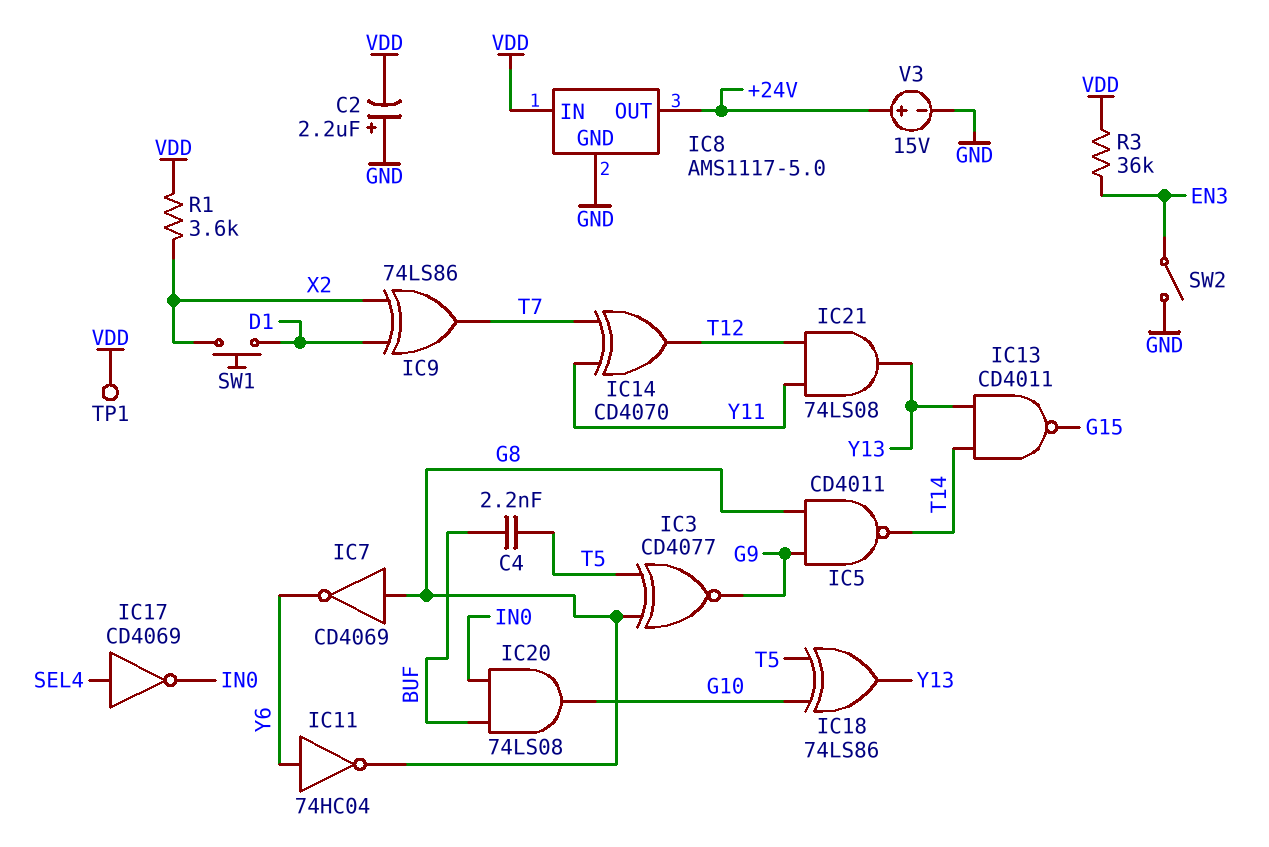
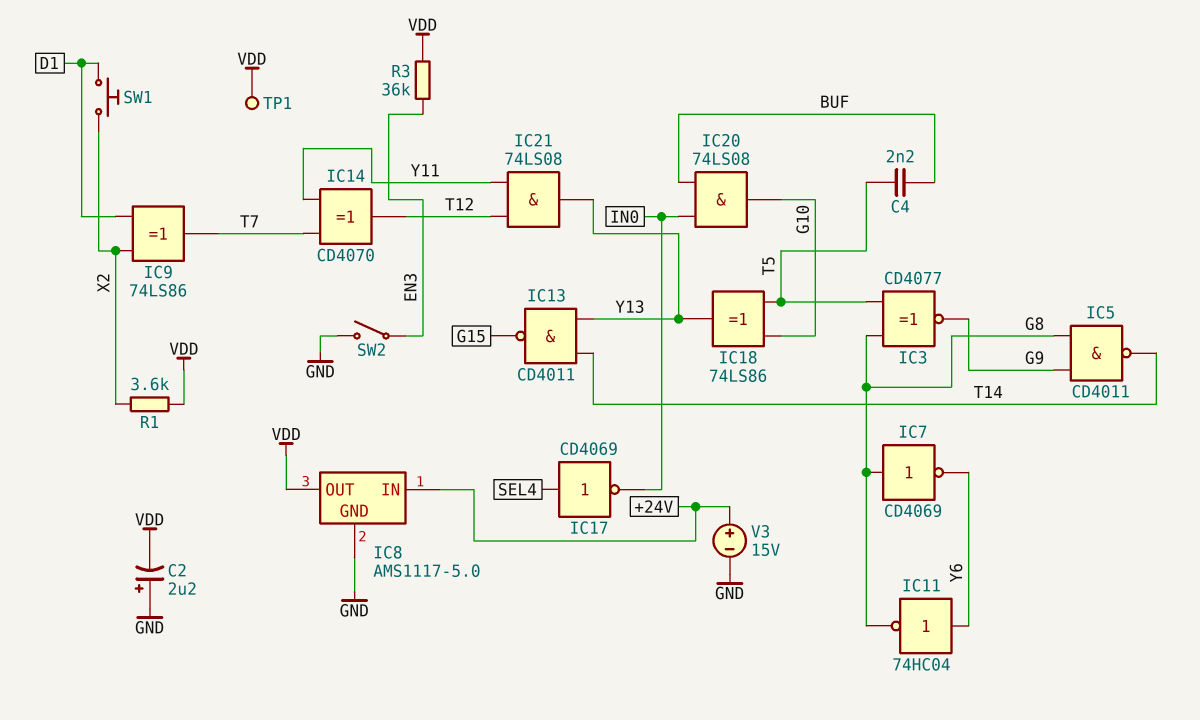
IC8 pin IN: VDD -> +24V
IC8 pin OUT: +24V -> VDD

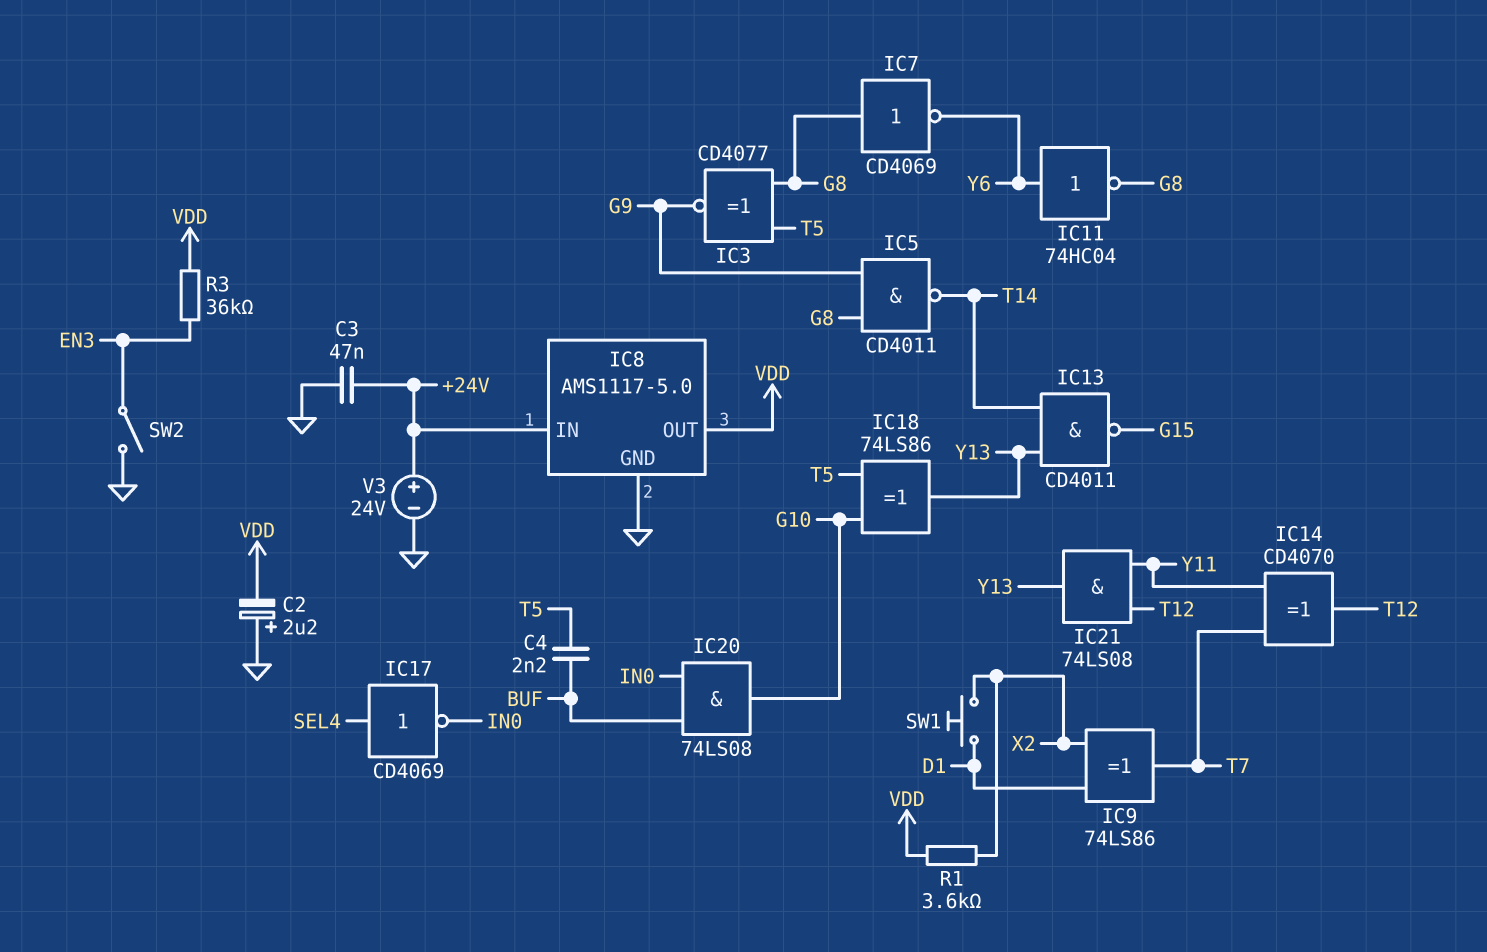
C3: none -> 47nF (+24V, GND)
TP1: test point (VDD) -> none
V3: 15V (plus +24V, minus GND) -> 24V (plus +24V, minus GND)

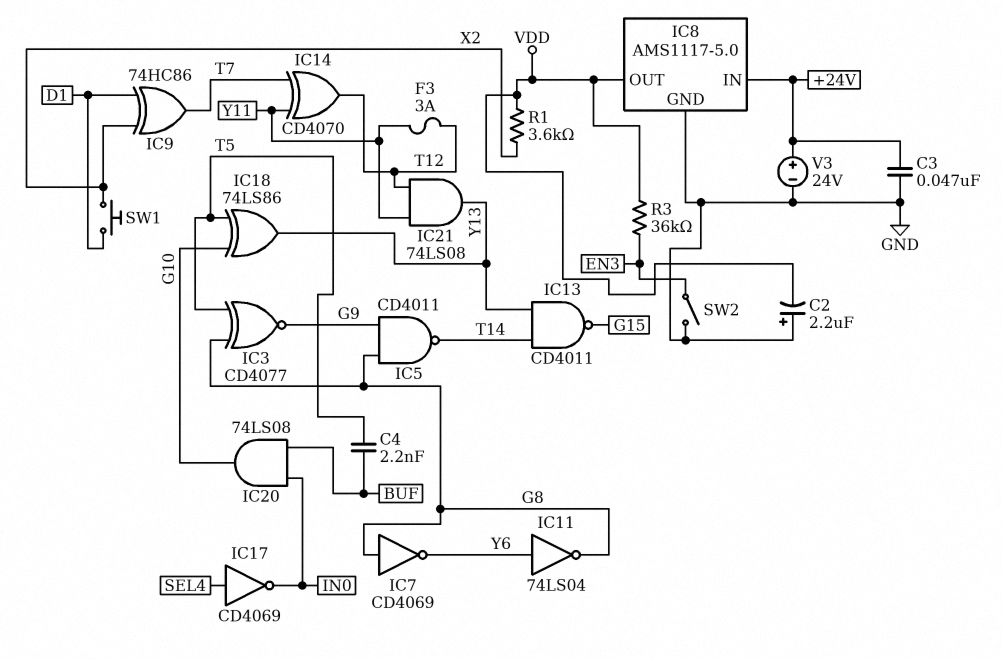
F3: none -> 3A (T12, Y11)
IC9: XOR 74LS86 (in D1, in X2, out T7) -> XOR 74HC86 (in D1, in X2, out T7)
IC11: NOT 74HC04 (in Y6, out G8) -> NOT 74LS04 (in Y6, out G8)

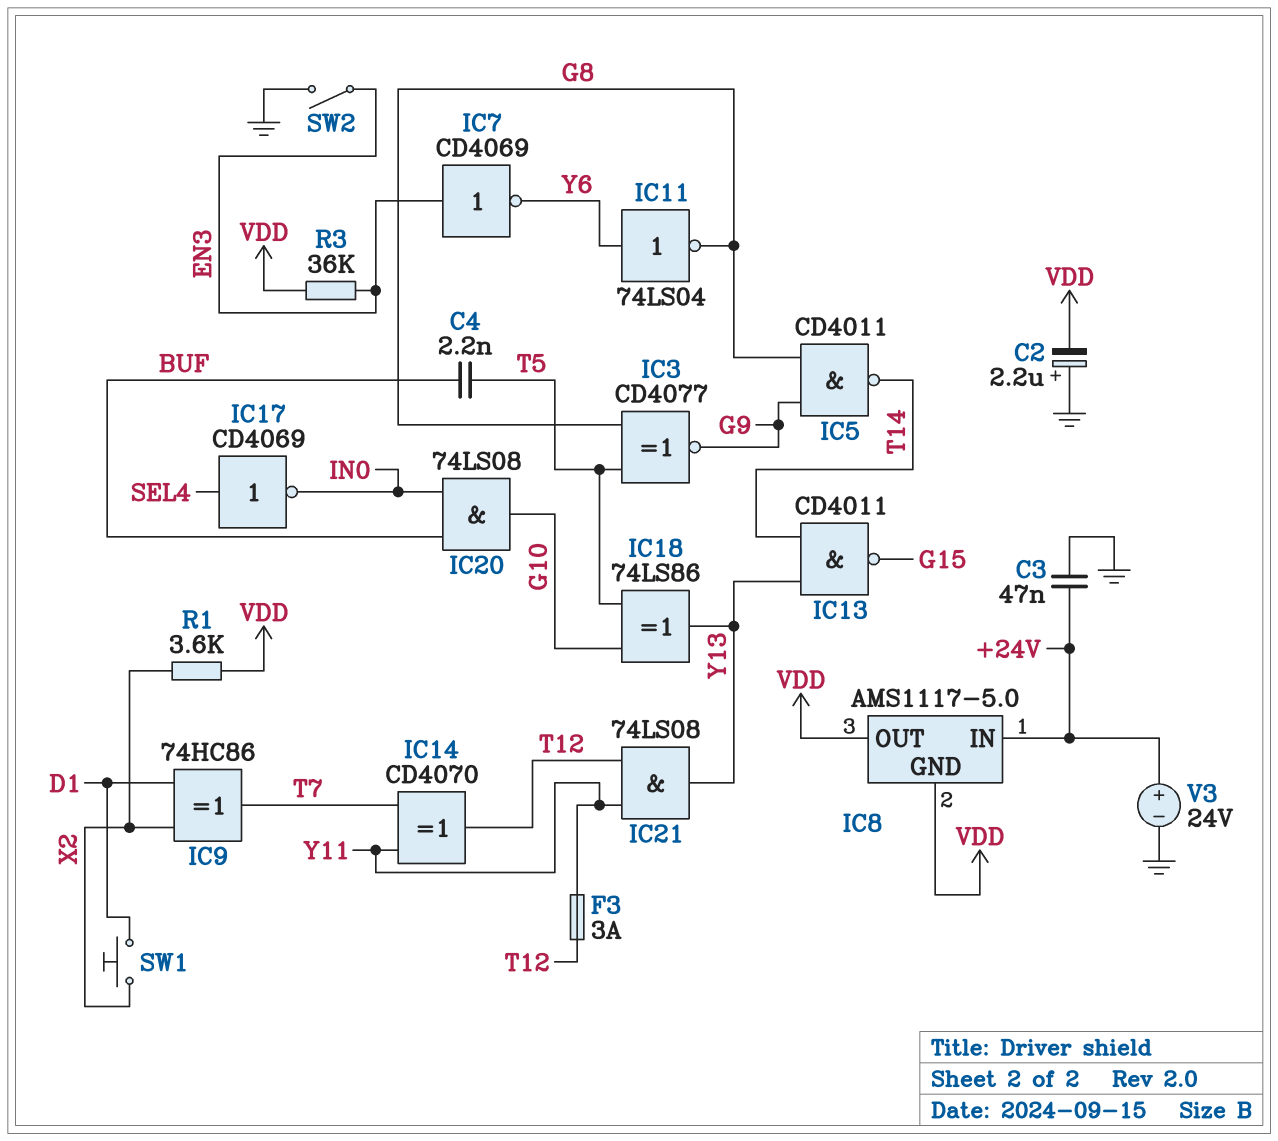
IC7: NOT CD4069 (in G8, out Y6) -> NOT CD4069 (in EN3, out Y6)
IC8 pin GND: GND -> VDD

